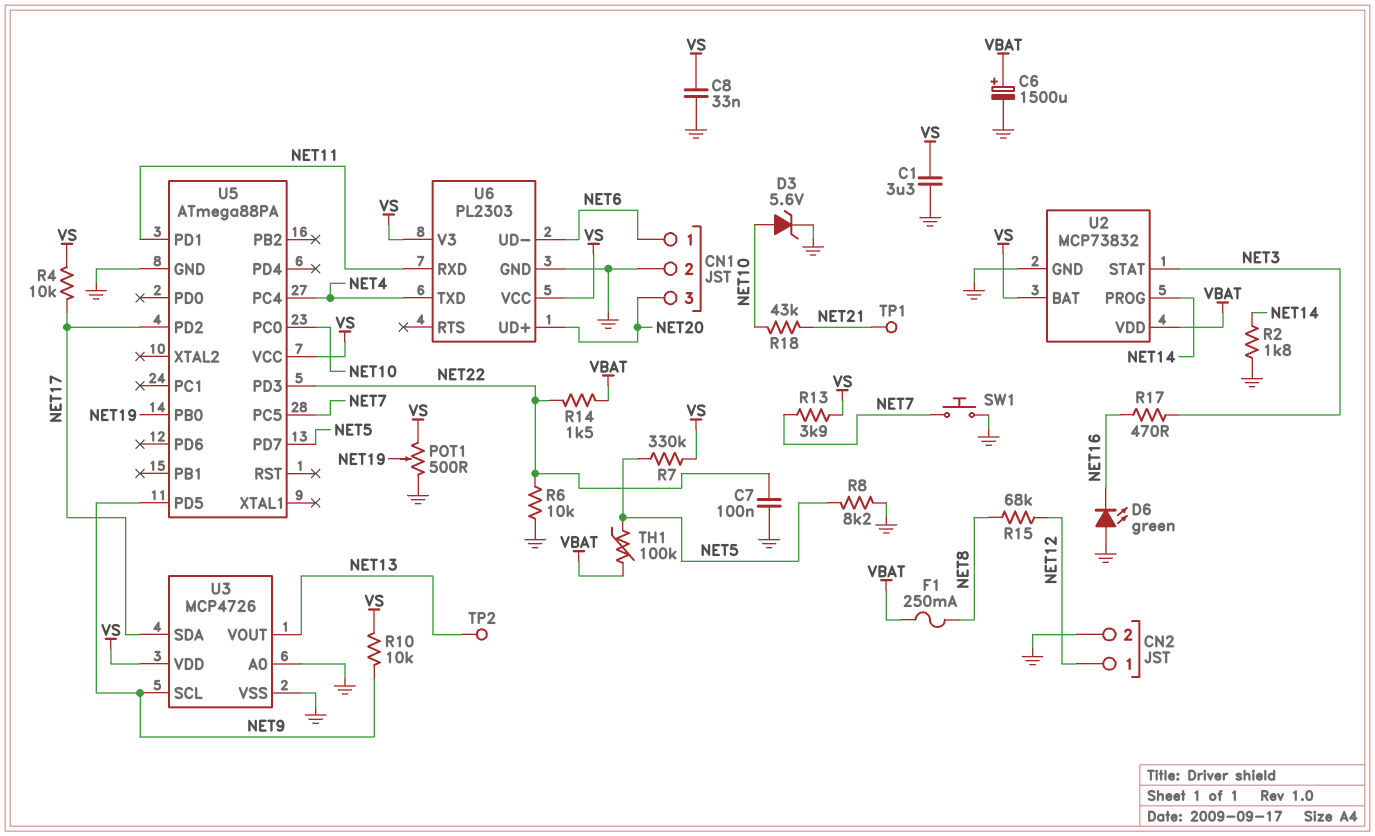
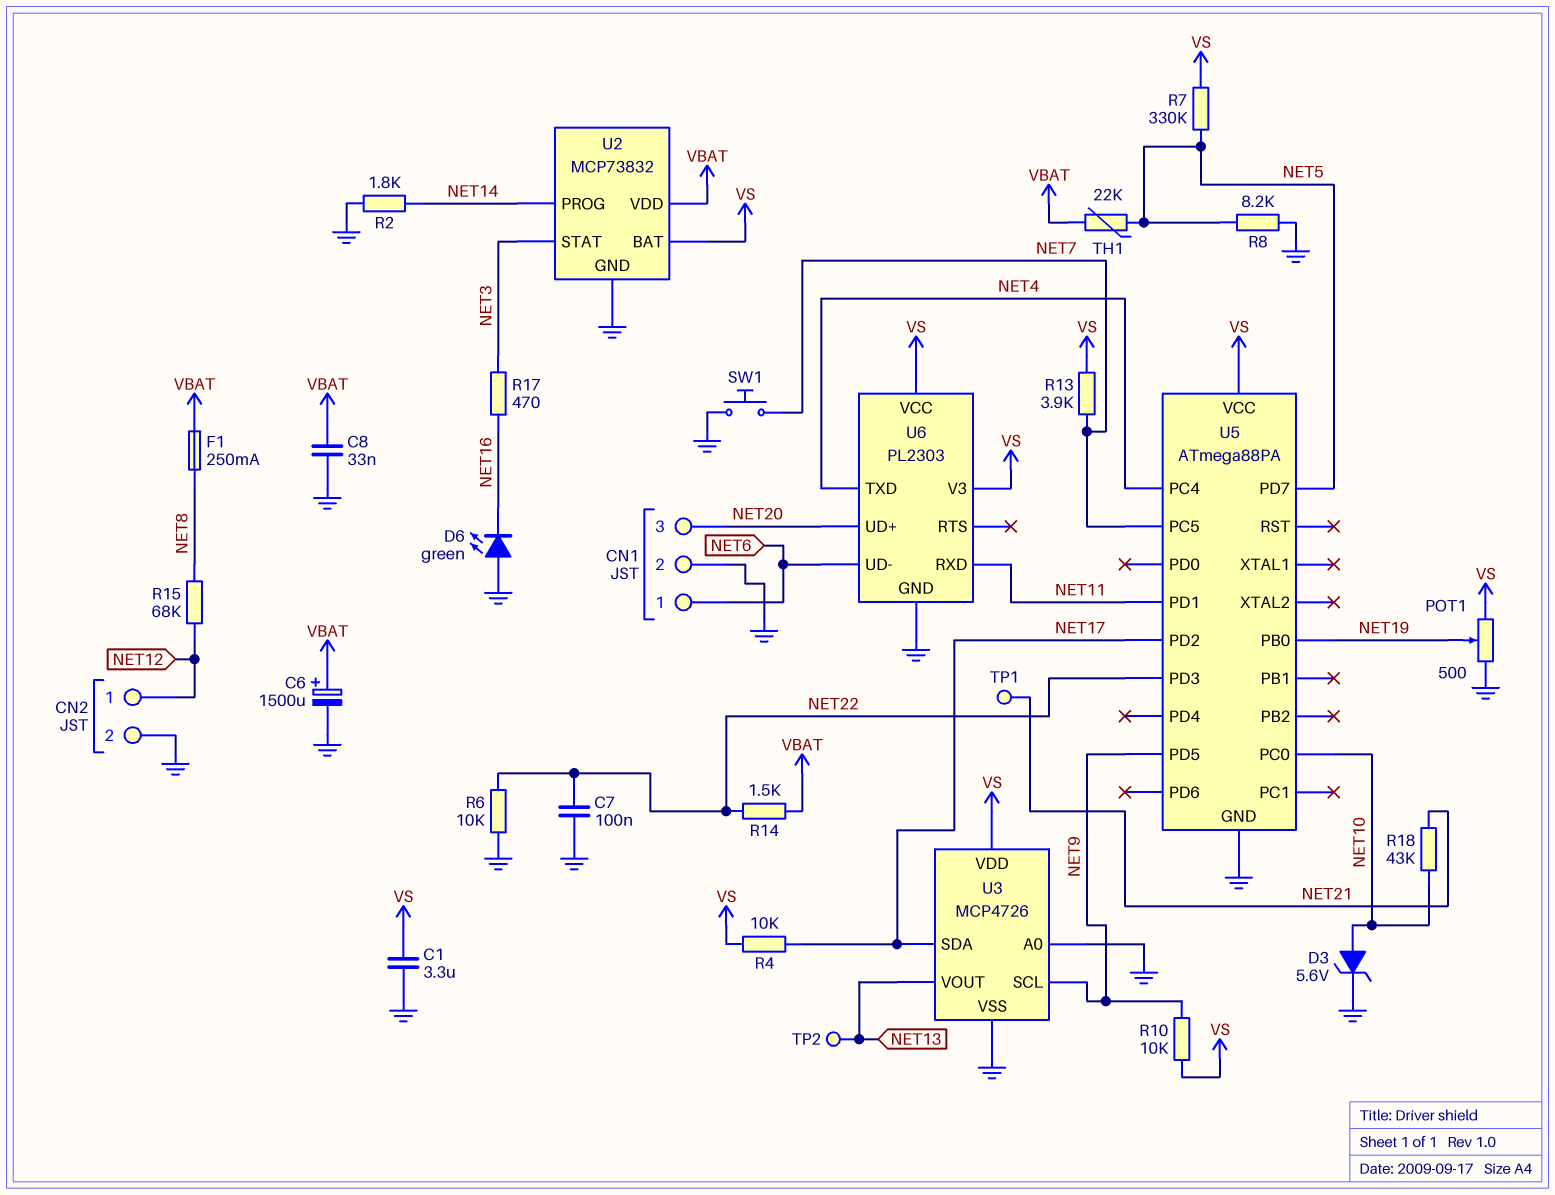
C8: 33nF (GND, VS) -> 33nF (GND, VBAT)
TH1: 100k (NET5, VBAT) -> 22k (NET5, VBAT)

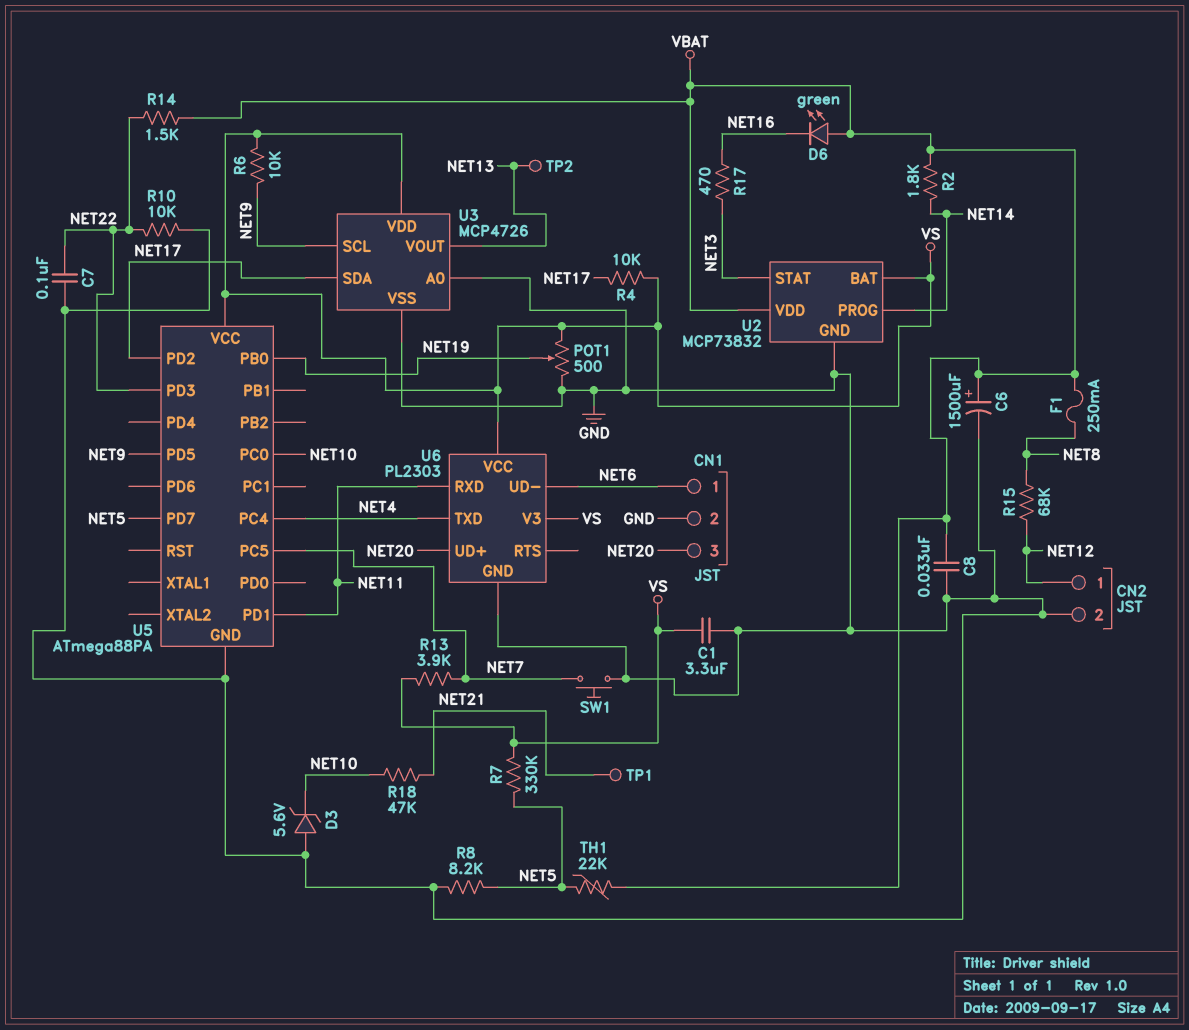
D3: zener 5.6V (A NET10, K GND) -> zener 5.6V (A GND, K NET10)
D6: LED green (A GND, K NET16) -> LED green (A VBAT, K NET16)
R2: 1.8k (GND, NET14) -> 1.8k (NET14, VBAT)
R6: 10k (GND, NET22) -> 10k (NET9, VS)
R10: 10k (NET9, VS) -> 10k (GND, NET22)
R18: 43k (NET10, NET21) -> 47k (NET10, NET21)

